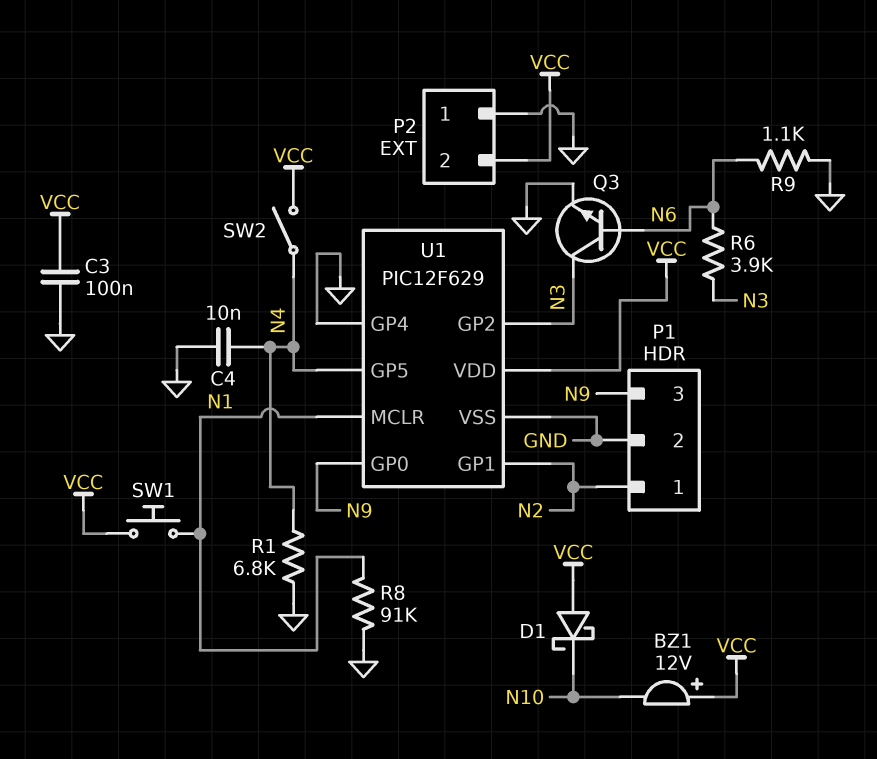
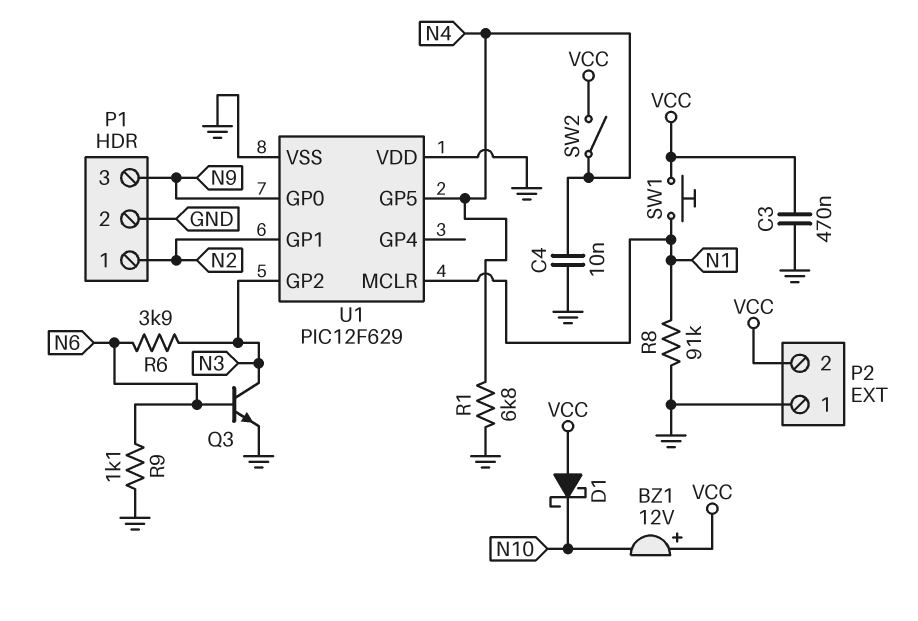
C3: 100nF (GND, VCC) -> 470nF (GND, VCC)
U1 pin GP4: GND -> none
U1 pin VDD: VCC -> GND

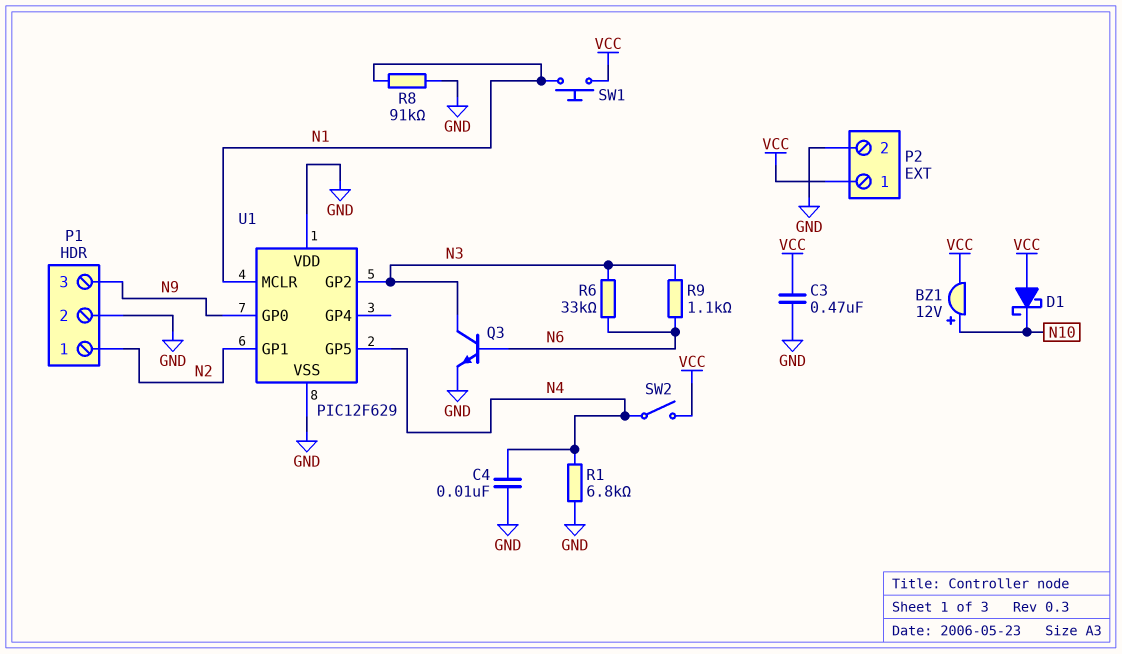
BZ1: buzzer 12V (plus VCC, minus N10) -> buzzer 12V (plus N10, minus VCC)
P2 pin 1: GND -> VCC
P2 pin 2: VCC -> GND
R6: 3.9k (N3, N6) -> 33k (N3, N6)
R9: 1.1k (GND, N6) -> 1.1k (N3, N6)

